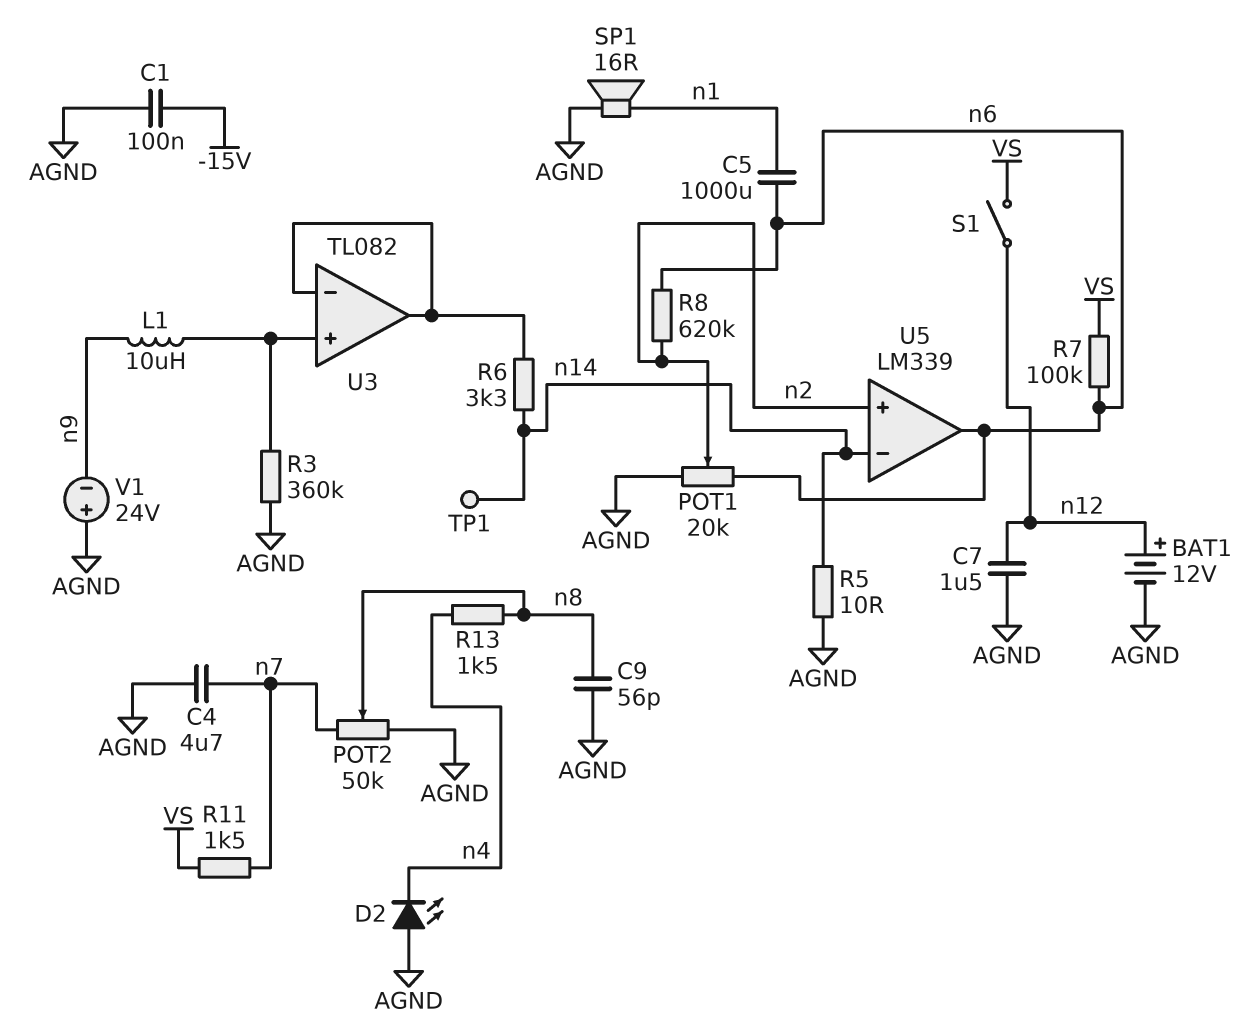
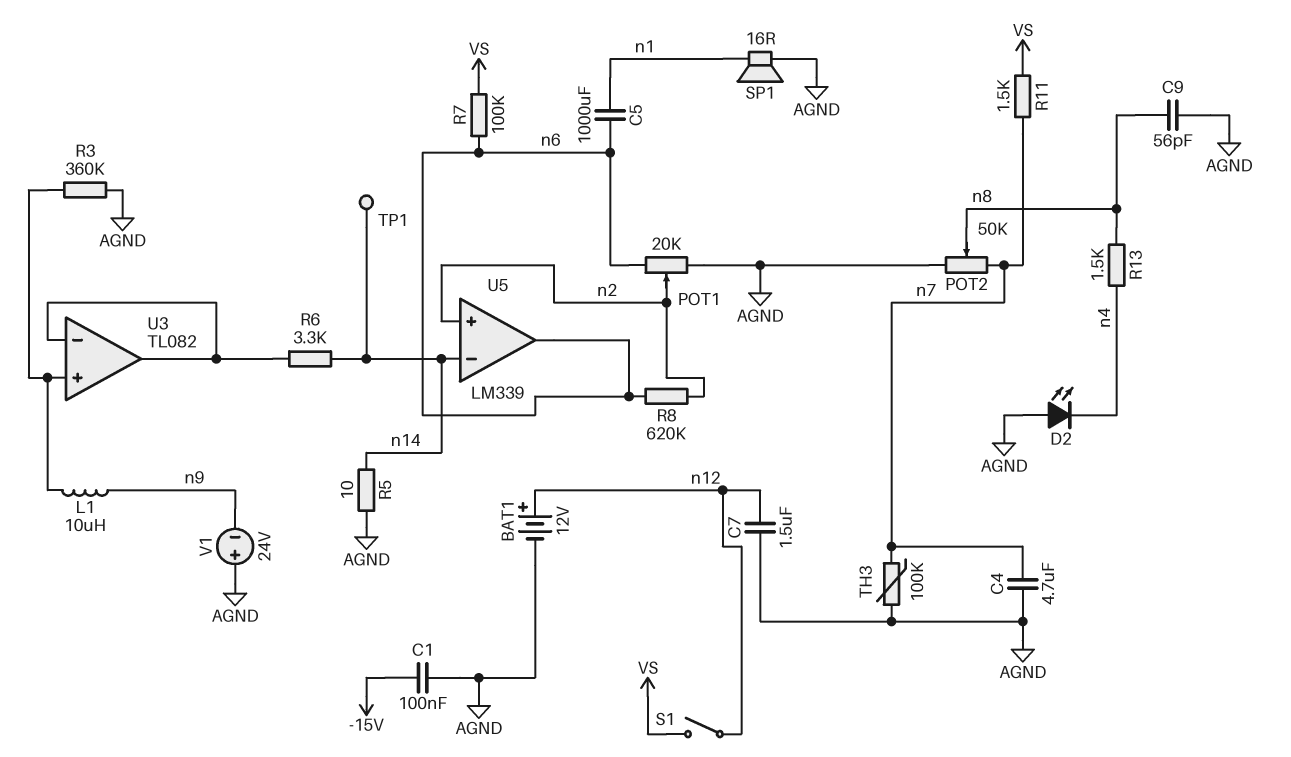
TH3: none -> 100k (AGND, n7)

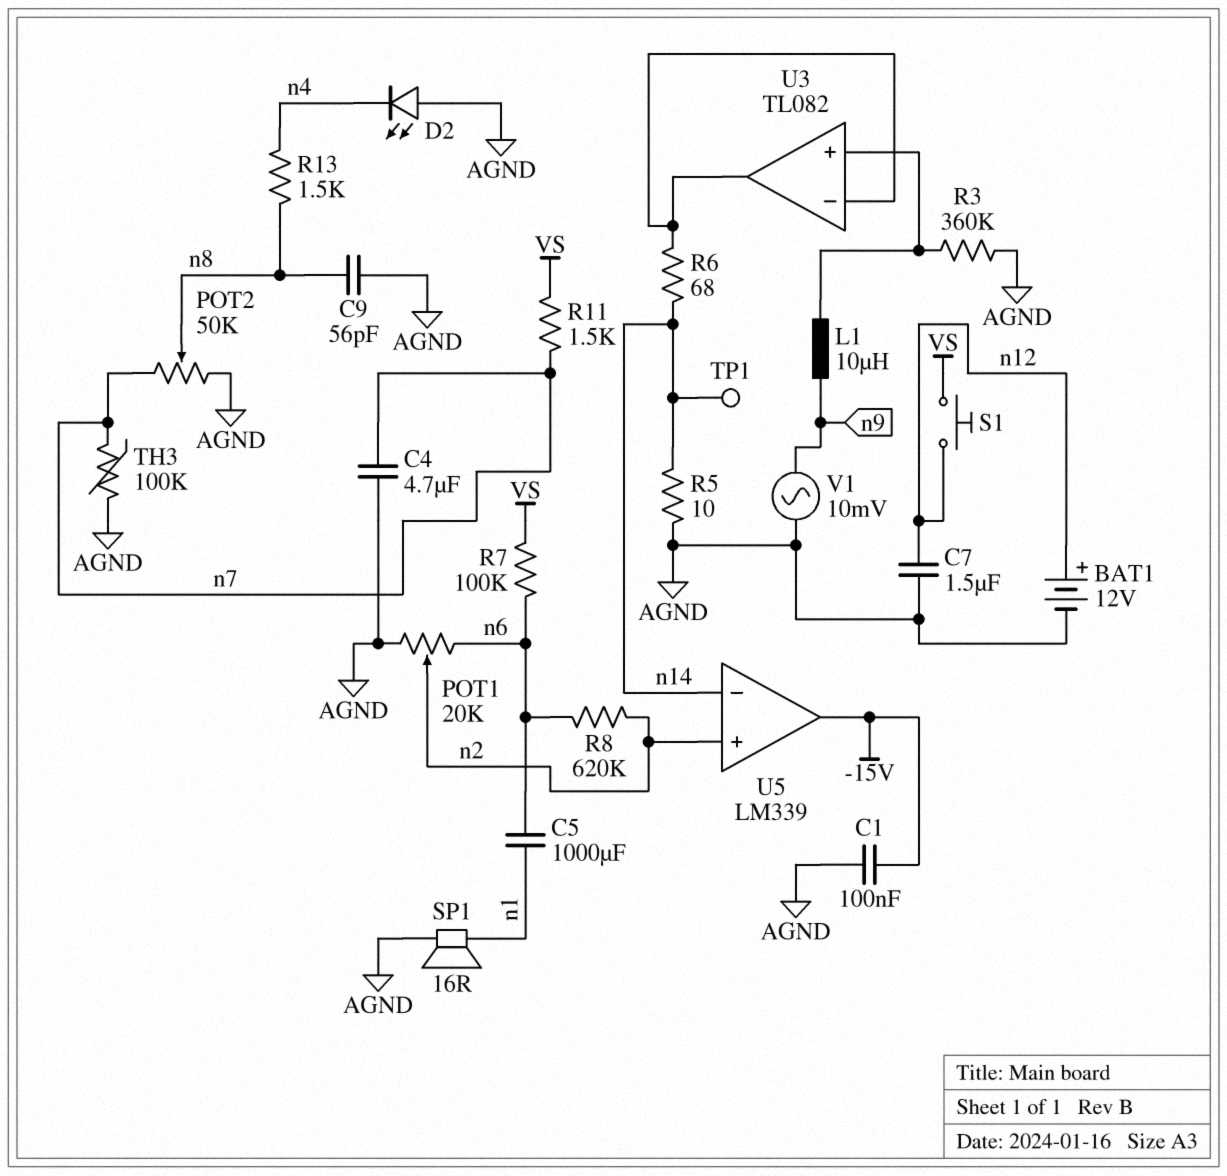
R6: 3.3k (U3/in-, n14) -> 68 (U3/in-, n14)
S1: switch (VS, n12) -> button (VS, n12)
U5 pin out: n6 -> -15V
V1: 24V (plus AGND, minus n9) -> AC 10mV (AGND, n9)

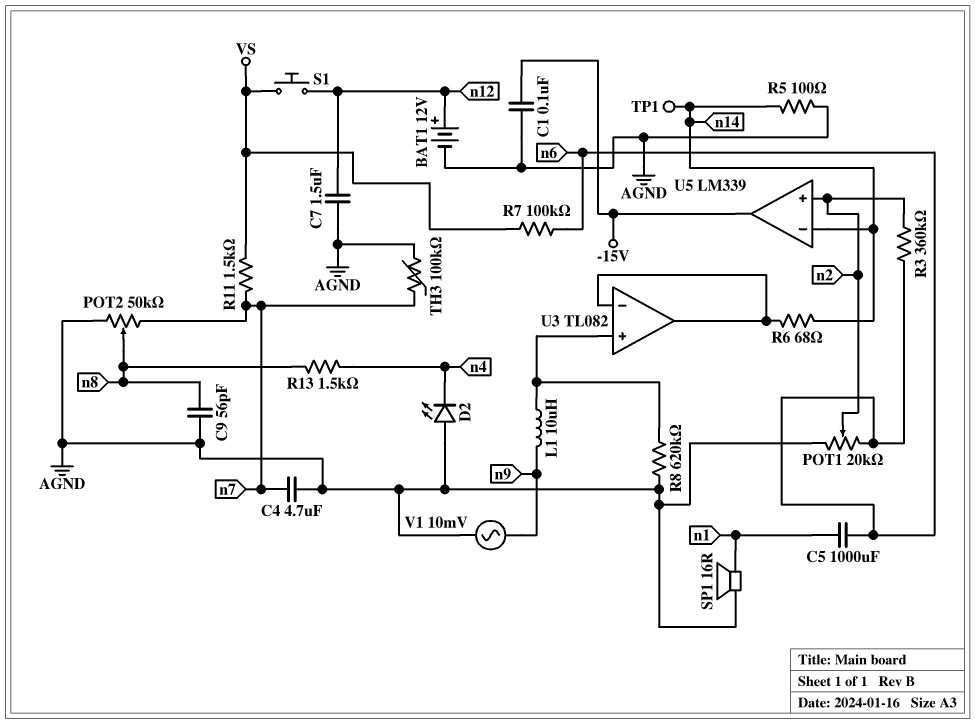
R3: 360k (AGND, U3/in+) -> 360k (n2, n6)
R5: 10 (AGND, n14) -> 100 (AGND, n14)
R8: 620k (n2, n6) -> 620k (AGND, U3/in+)

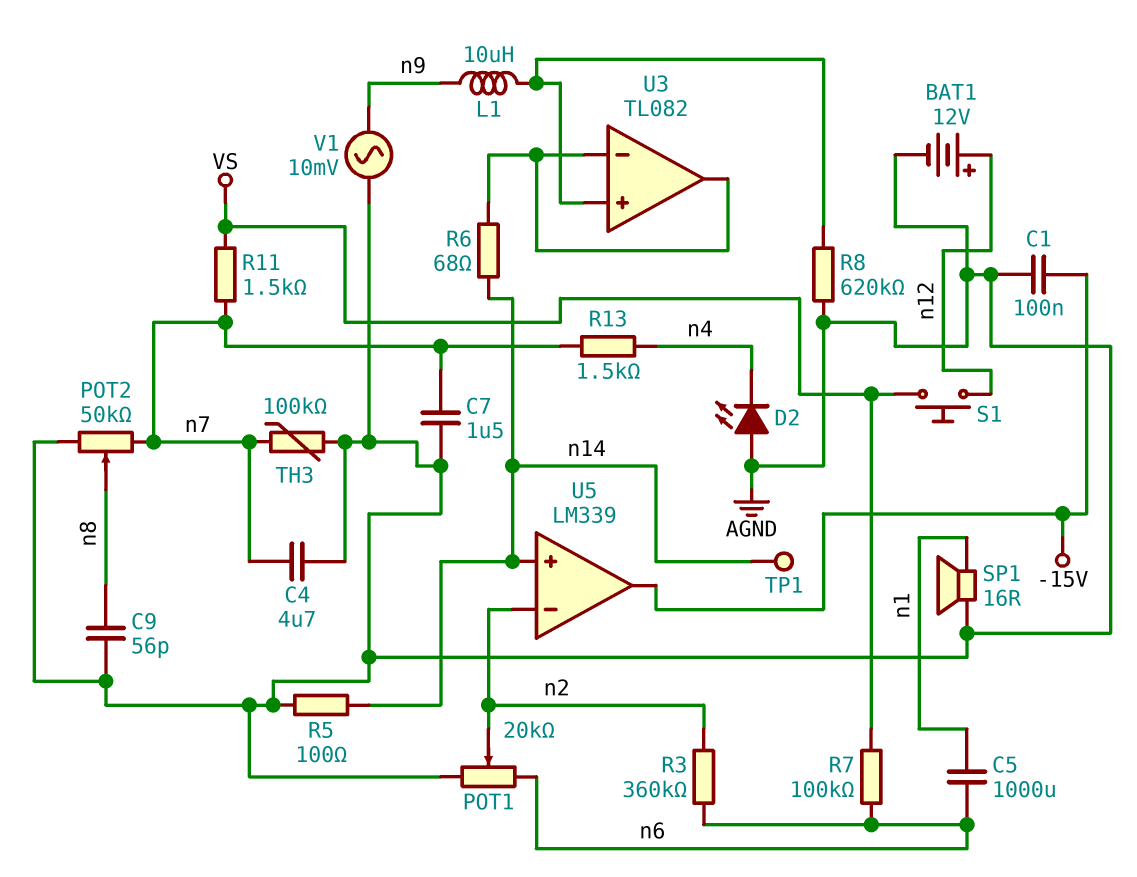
C7: 1.5uF (AGND, n12) -> 1.5uF (AGND, n7)
R13: 1.5k (n4, n8) -> 1.5k (n4, n7)
U5 pin in+: n2 -> n14
U5 pin in-: n14 -> n2

